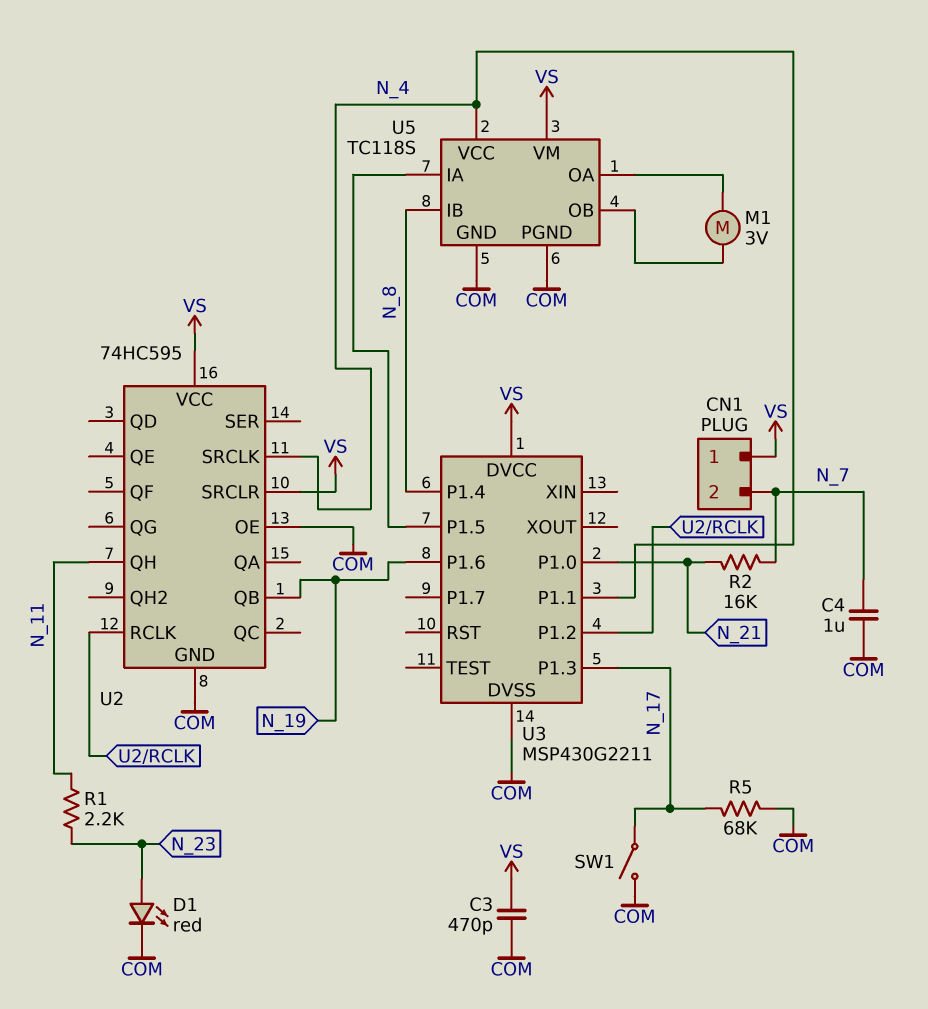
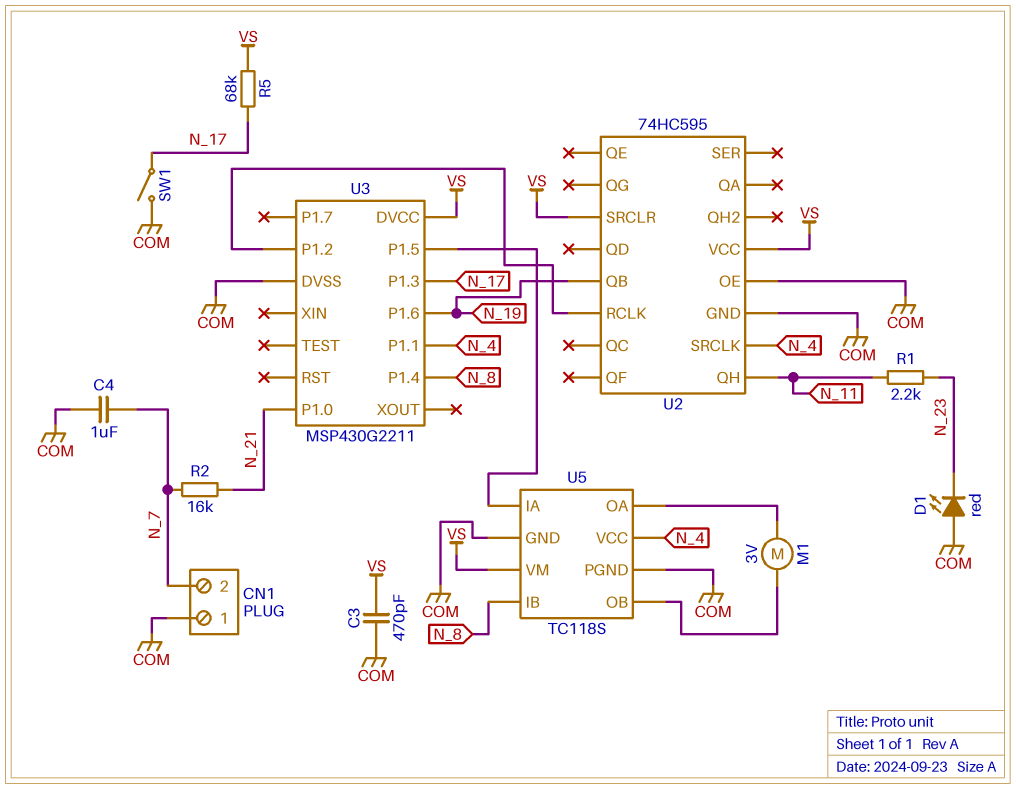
CN1 pin 1: VS -> COM
D1: LED red (A N_23, K COM) -> LED red (A COM, K N_23)
R5: 68k (COM, N_17) -> 68k (N_17, VS)

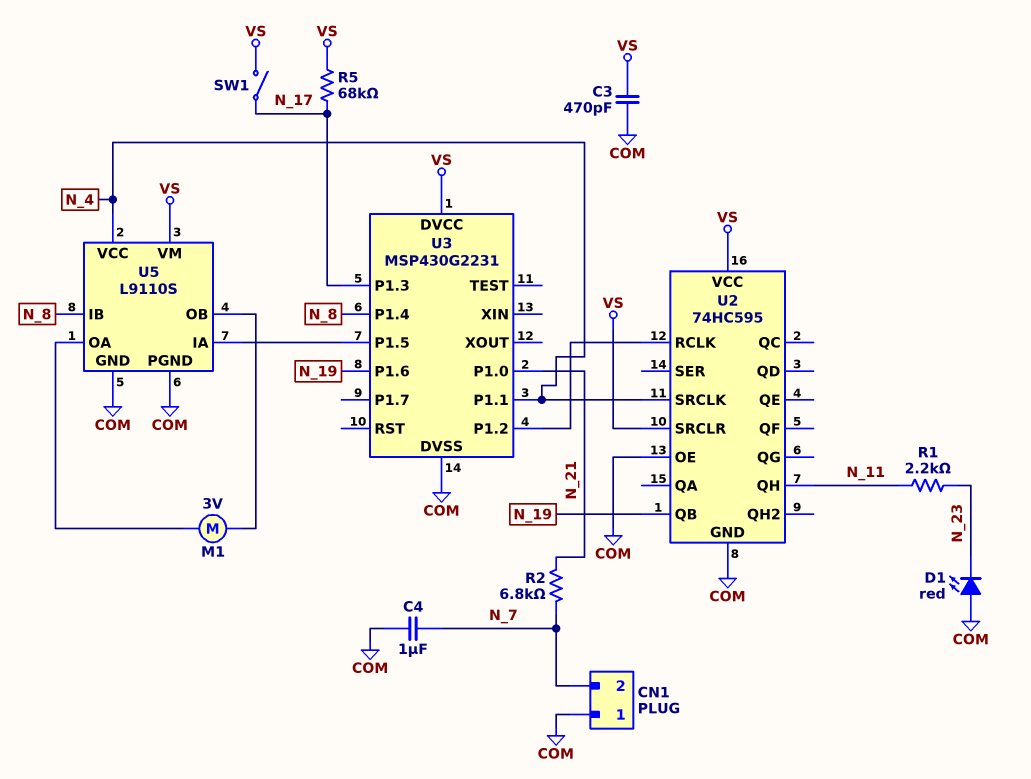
R2: 16k (N_7, N_21) -> 6.8k (N_7, N_21)
SW1: switch (COM, N_17) -> switch (N_17, VS)
U3: MSP430G2211 -> MSP430G2231
U5: TC118S -> L9110S

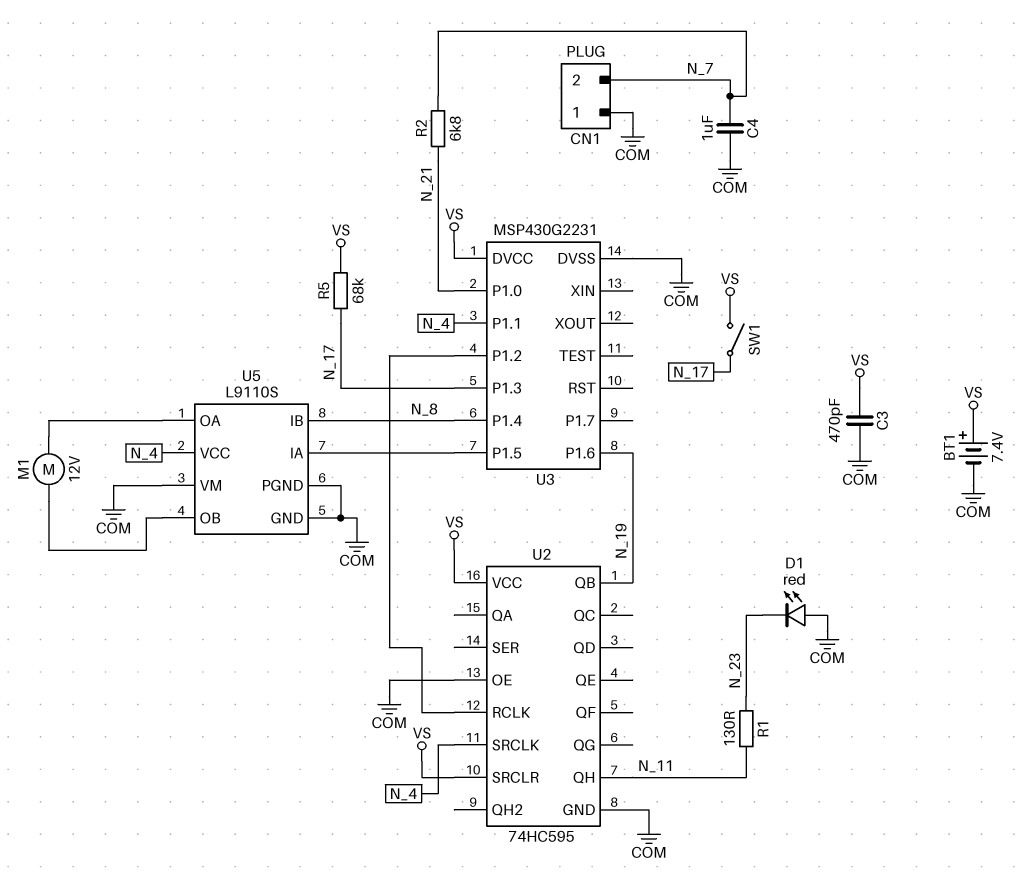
BT1: none -> 7.4V (plus VS, minus COM)
M1: motor 3V (U5/OA, U5/OB) -> motor 12V (U5/OA, U5/OB)
R1: 2.2k (N_11, N_23) -> 130 (N_11, N_23)
U5 pin VM: VS -> COM

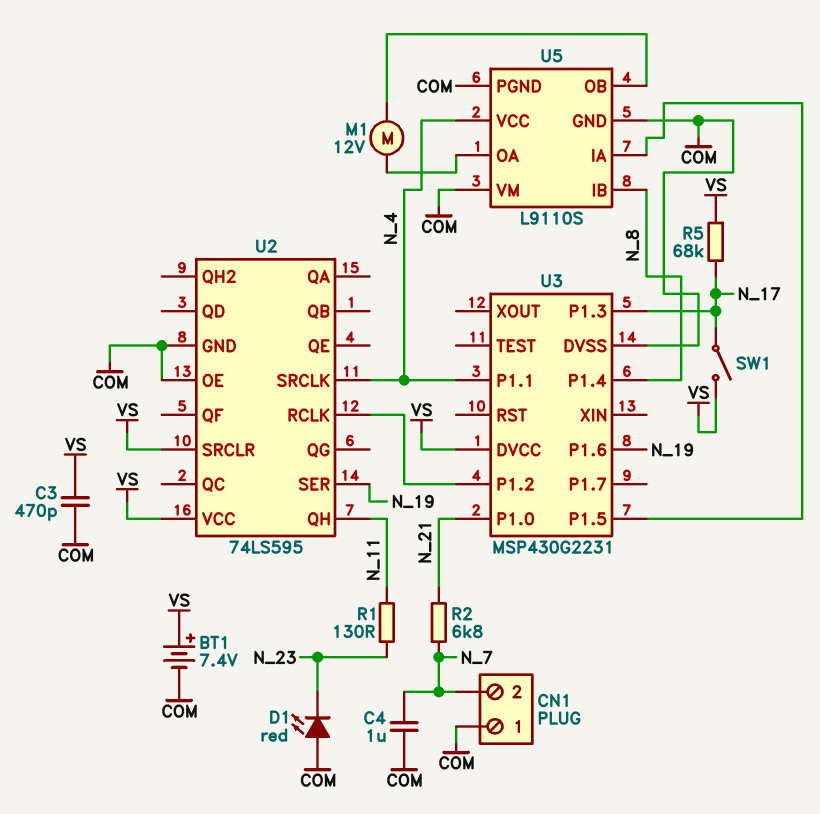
U2: 74HC595 -> 74LS595
U2 pin QB: N_19 -> none
U2 pin SER: none -> N_19

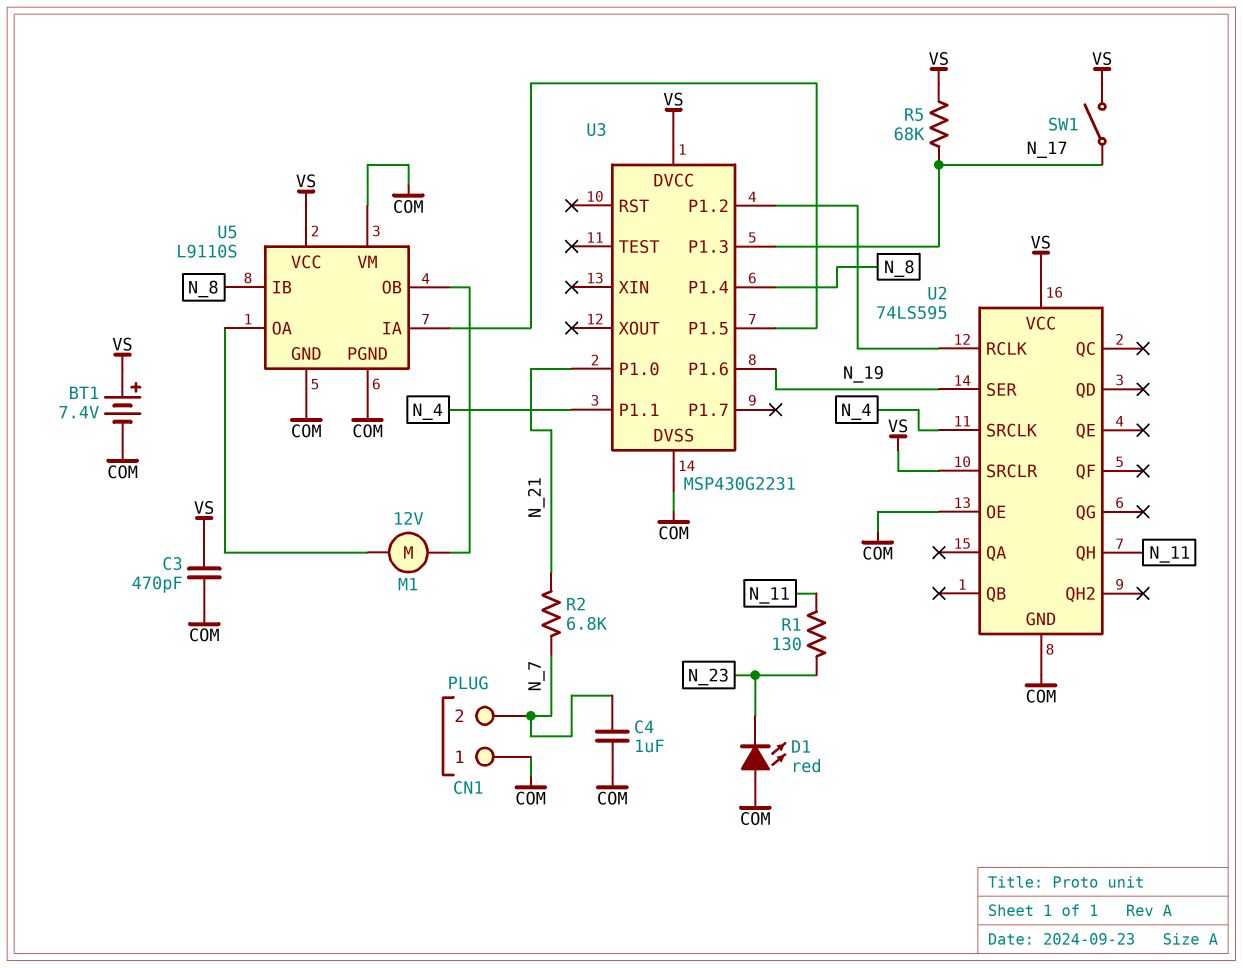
U5 pin VCC: N_4 -> VS

